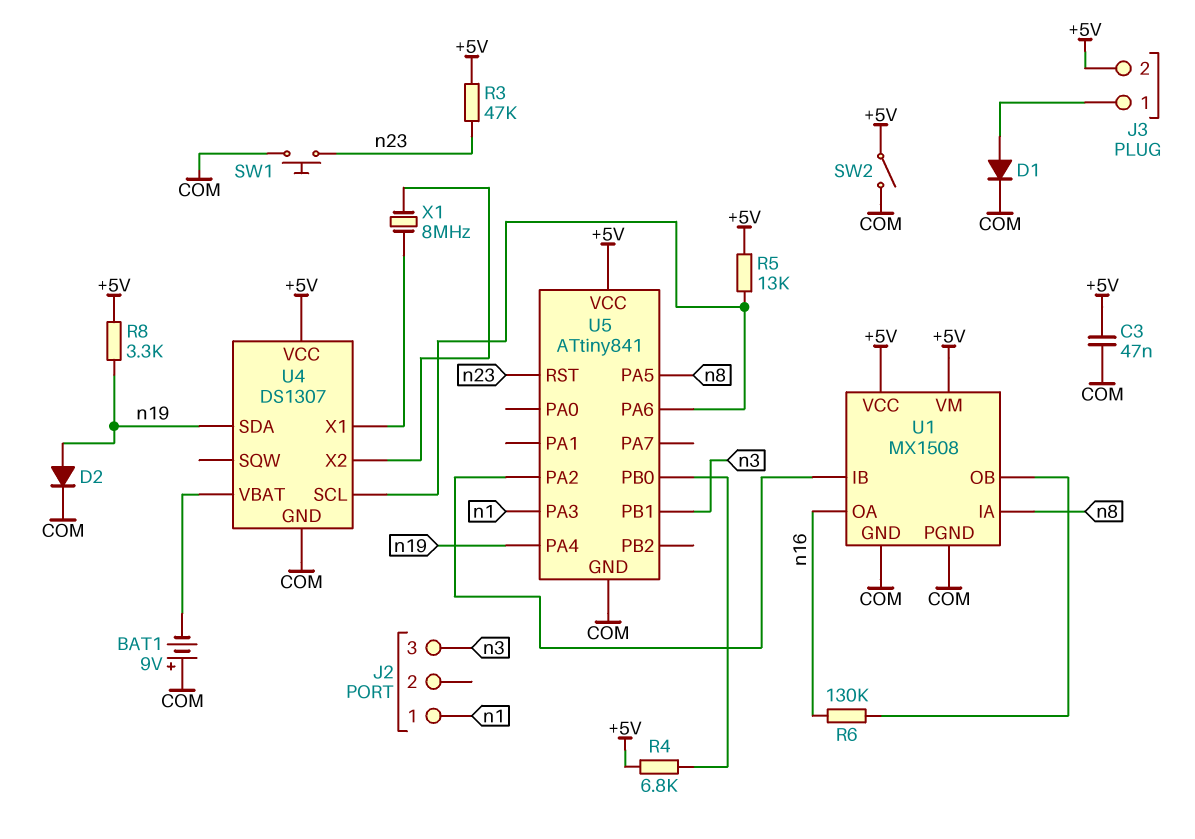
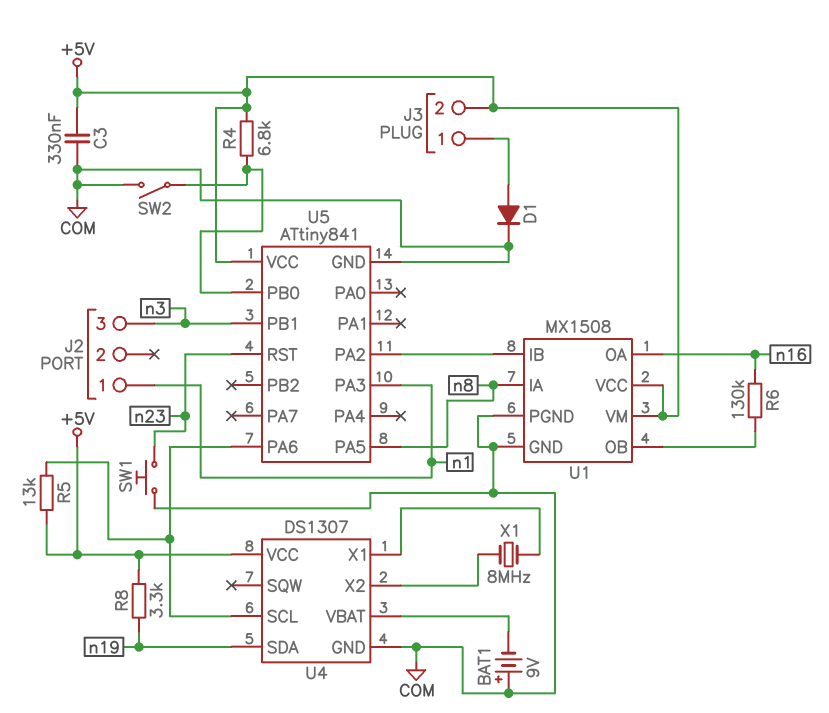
C3: 47nF (+5V, COM) -> 330nF (+5V, COM)
D2: diode (A n19, K COM) -> none
R3: 47k (+5V, n23) -> none
SW2: switch (+5V, COM) -> switch (COM, U5/PB0)
U5 pin PA4: n19 -> none

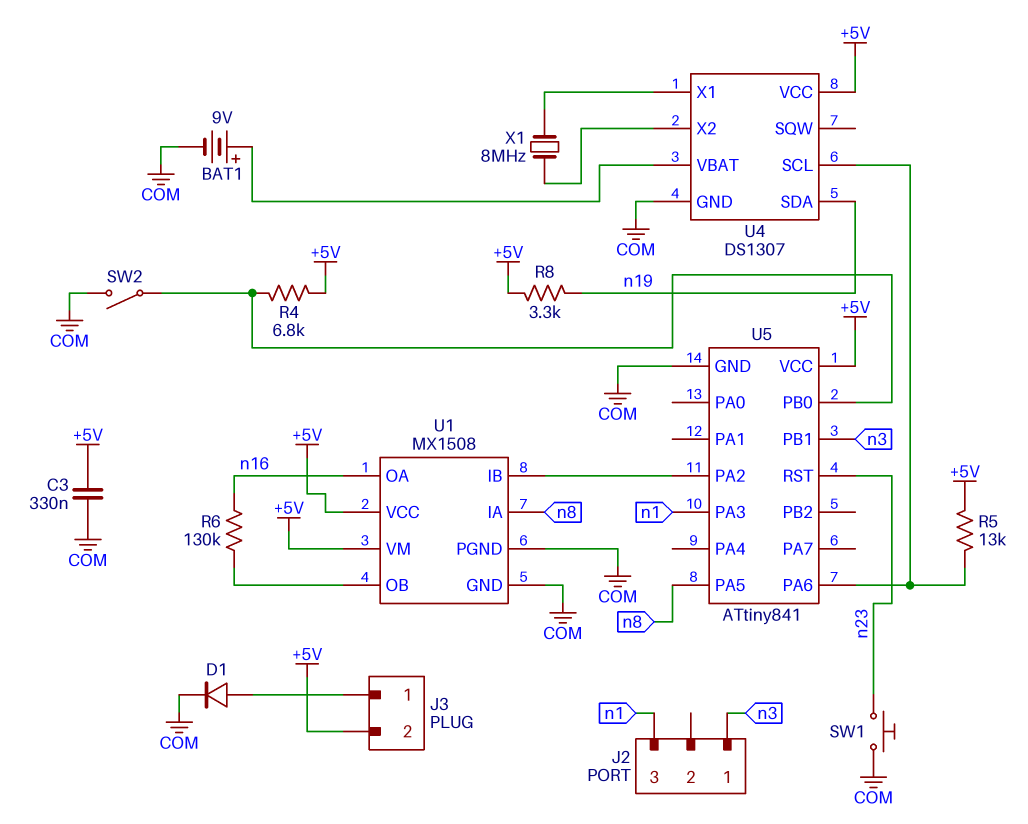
BAT1: 9V (plus COM, minus U4/VBAT) -> 9V (plus U4/VBAT, minus COM)
J2 pin 1: n1 -> n3
J2 pin 3: n3 -> n1

